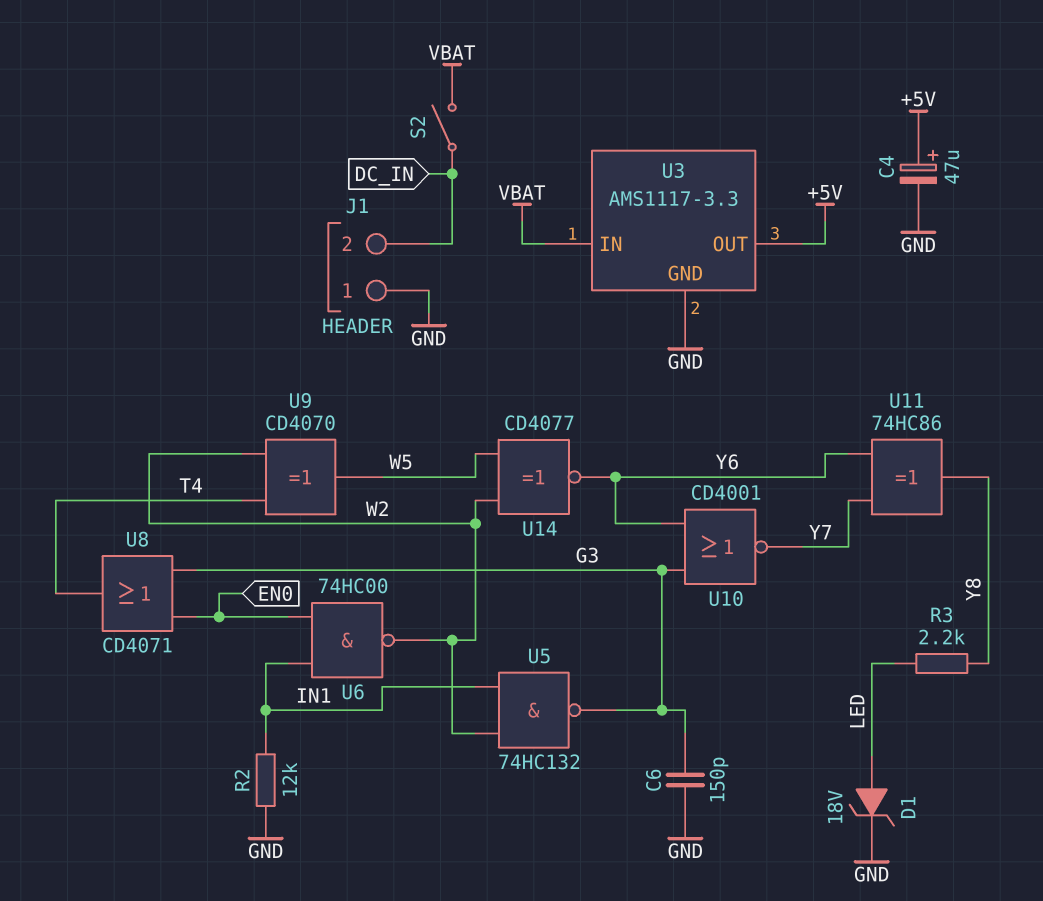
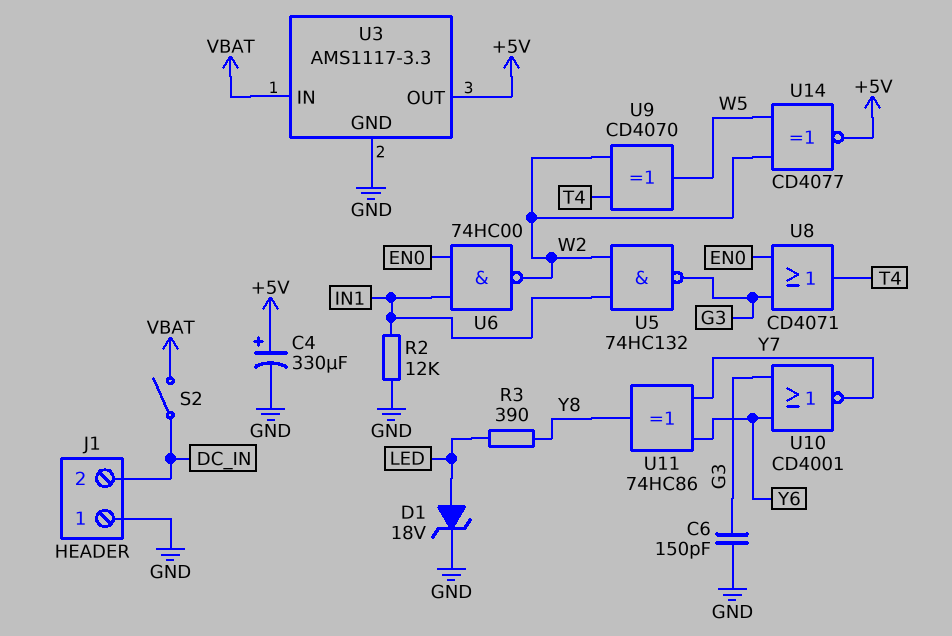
C4: 47uF (plus +5V, minus GND) -> 330uF (plus +5V, minus GND)
R3: 2.2k (LED, Y8) -> 390 (LED, Y8)
U14: XNOR CD4077 (in W2, in W5, out Y6) -> XNOR CD4077 (in W2, in W5, out +5V)

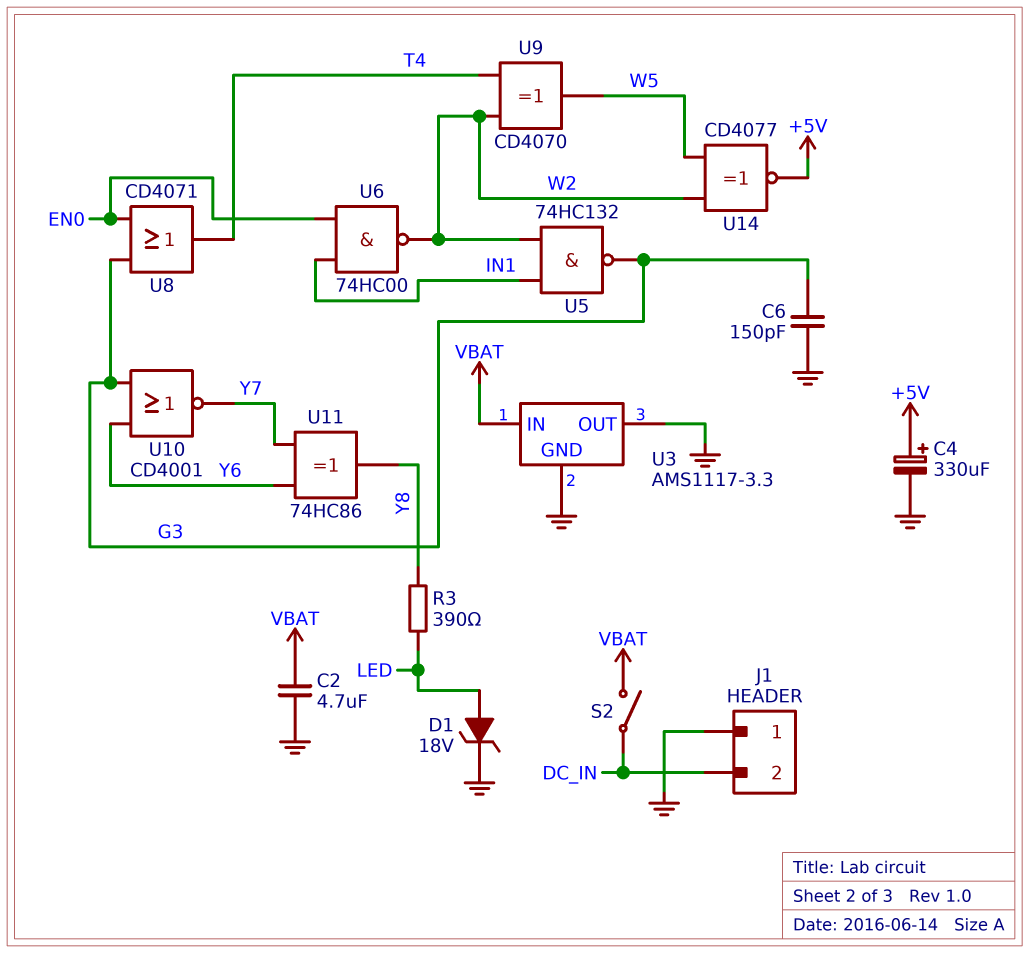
C2: none -> 4.7uF (GND, VBAT)
R2: 12k (GND, IN1) -> none
U3 pin OUT: +5V -> GND

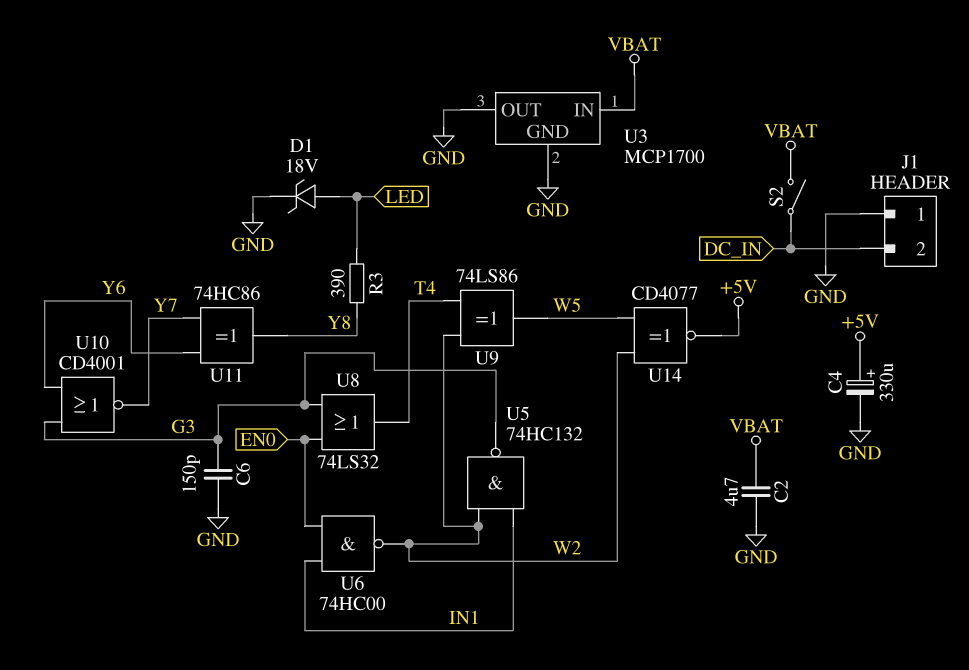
U3: AMS1117-3.3 -> MCP1700
U8: OR CD4071 (in EN0, in G3, out T4) -> OR 74LS32 (in EN0, in G3, out T4)
U9: XOR CD4070 (in T4, in W2, out W5) -> XOR 74LS86 (in T4, in W2, out W5)

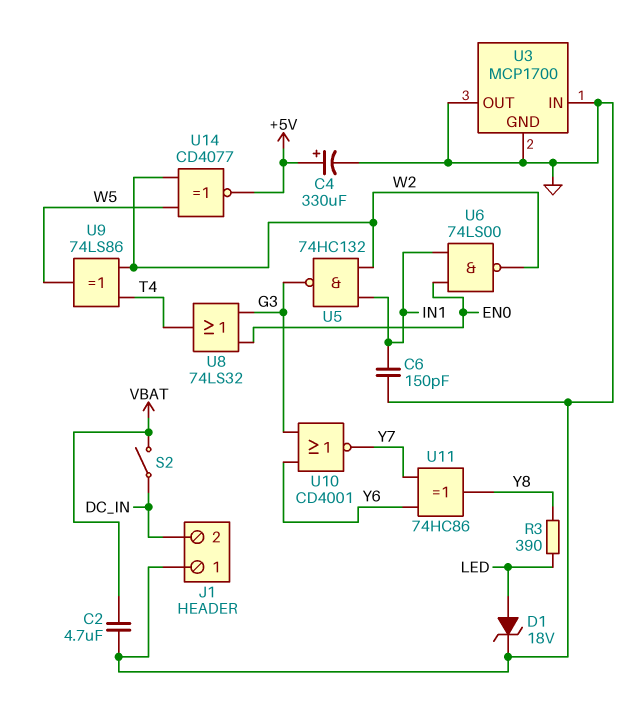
C6: 150pF (G3, GND) -> 150pF (GND, IN1)
U3 pin IN: VBAT -> GND
U6: NAND 74HC00 (in EN0, in IN1, out W2) -> NAND 74LS00 (in EN0, in IN1, out W2)

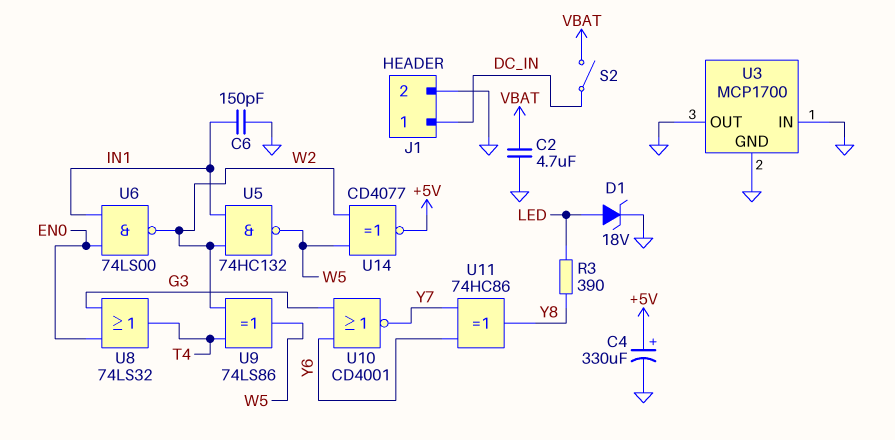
J1 pin 1: GND -> DC_IN
J1 pin 2: DC_IN -> GND
U5: NAND 74HC132 (in IN1, in W2, out G3) -> NAND 74HC132 (in IN1, in W2, out W5)

